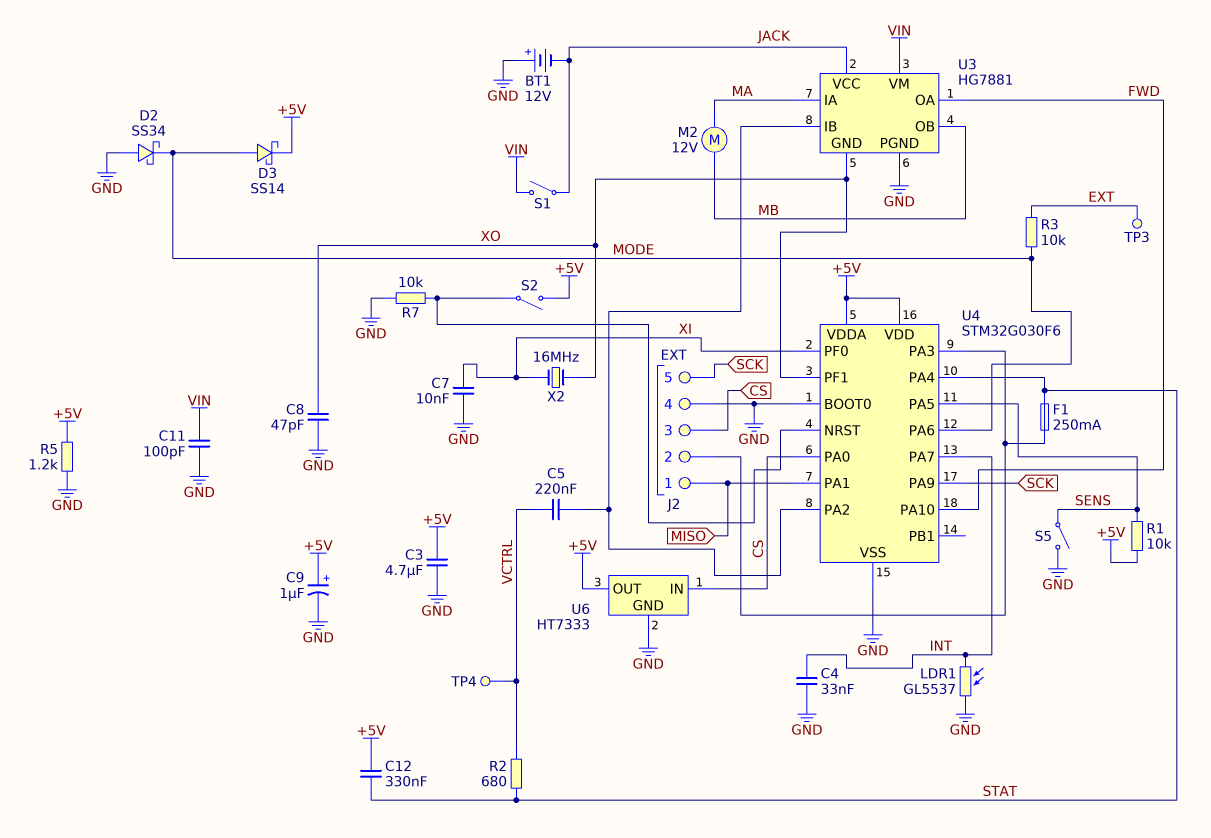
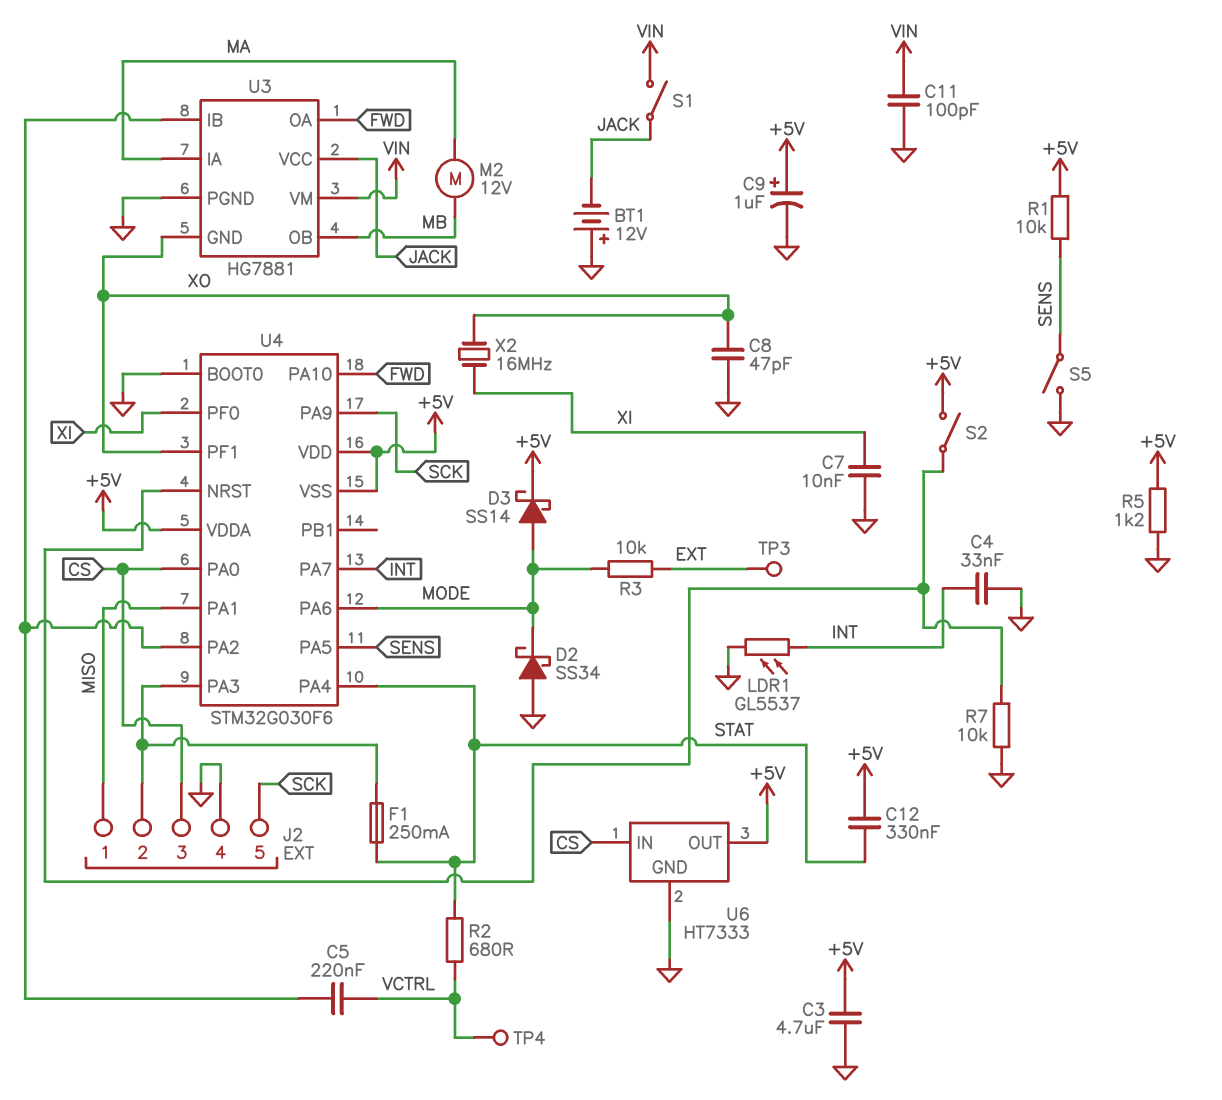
U4 pin VSS: GND -> +5V

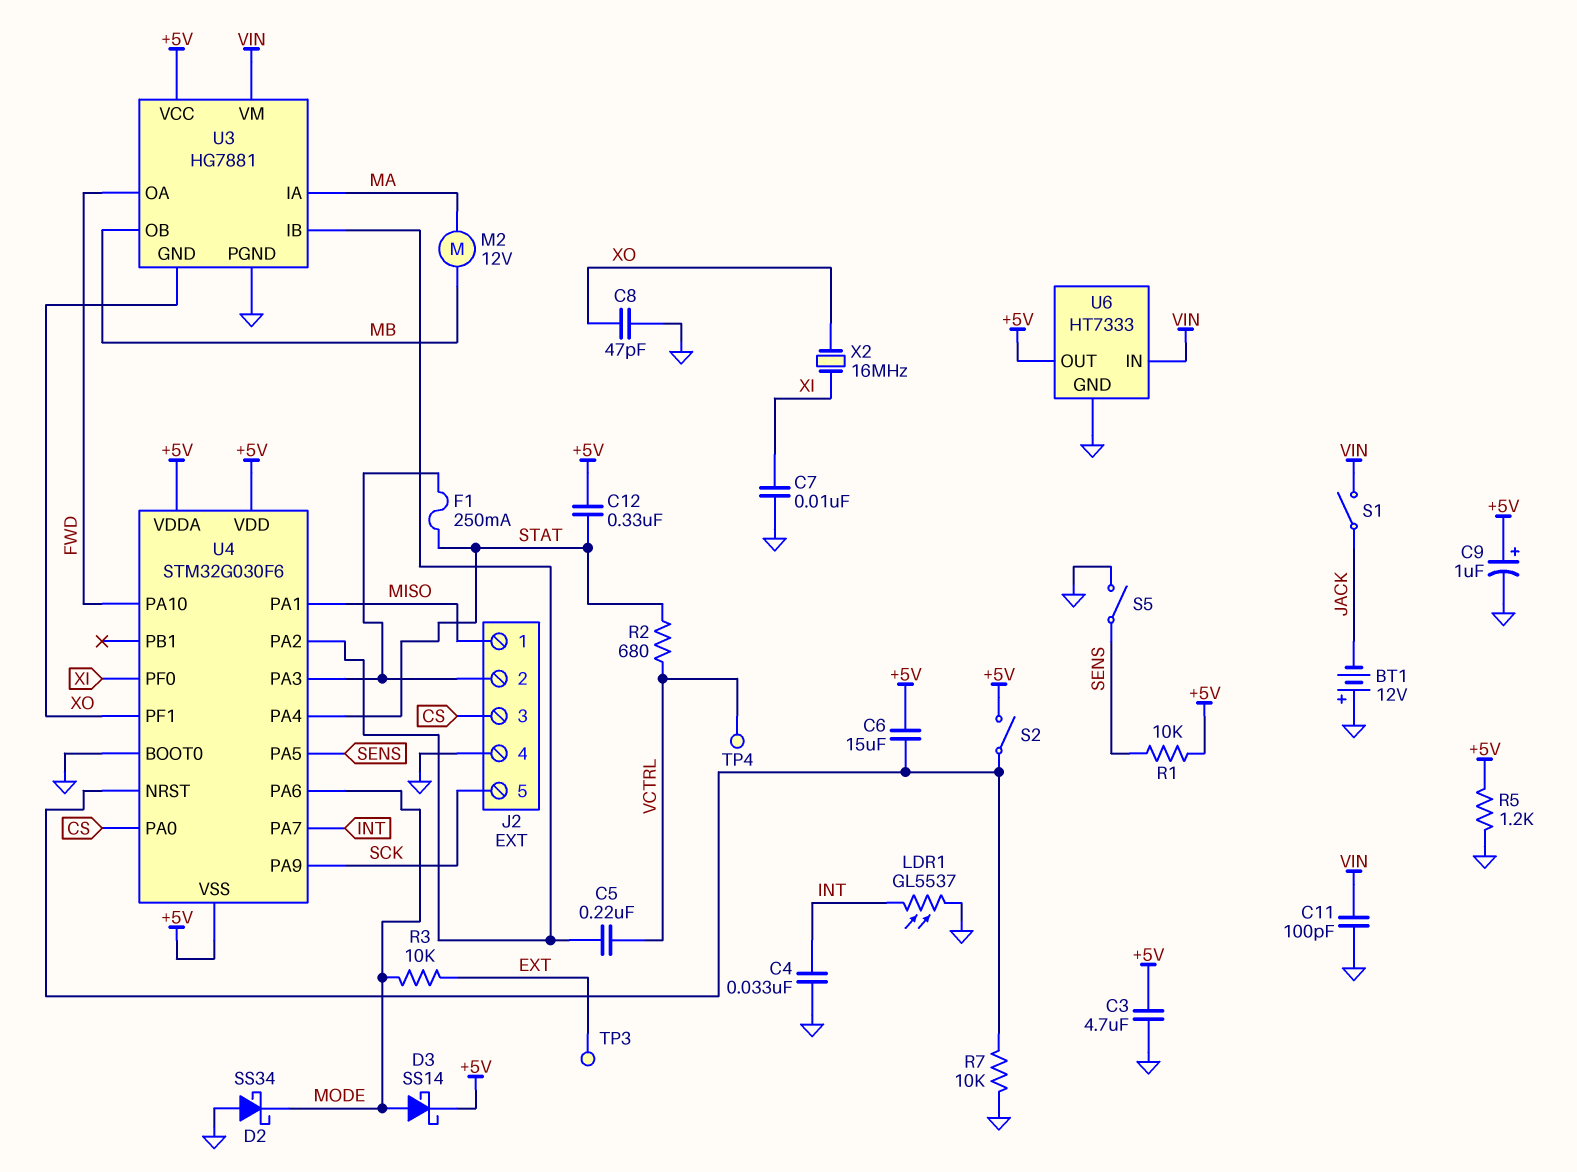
C6: none -> 15uF (+5V, U4/NRST)
U3 pin VCC: JACK -> +5V
U6 pin IN: CS -> VIN

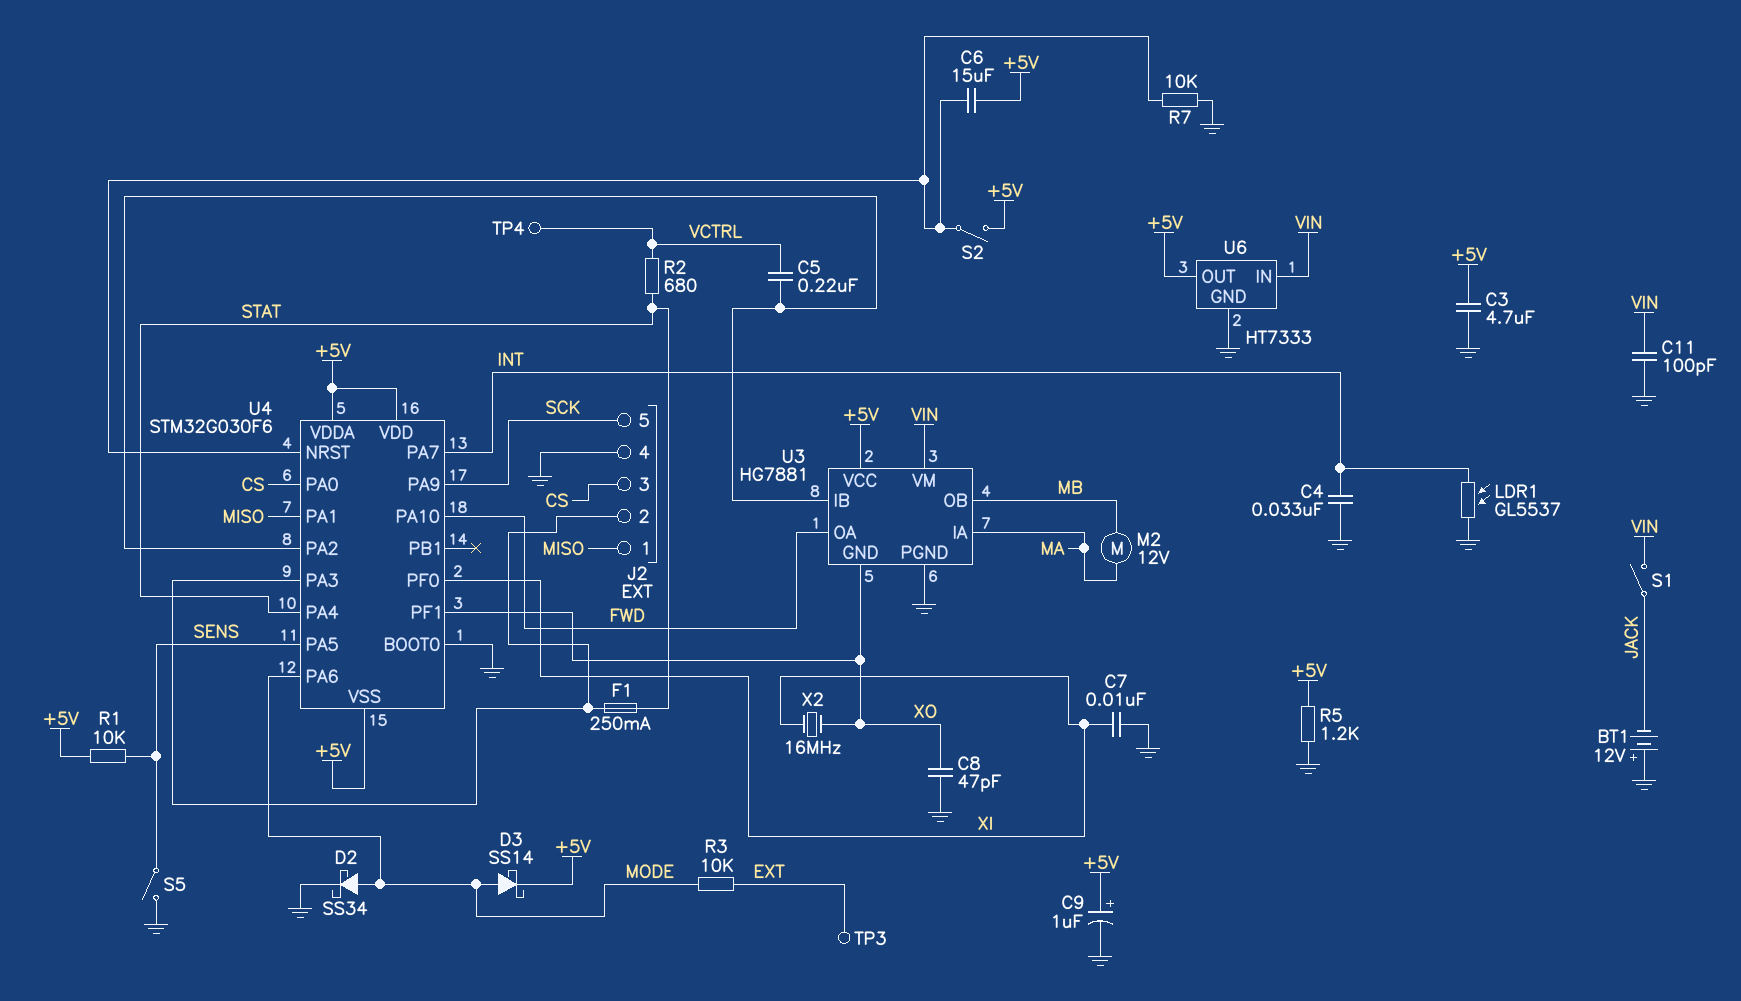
C12: 330nF (+5V, STAT) -> none
D2: schottky SS34 (A GND, K MODE) -> schottky SS34 (A MODE, K GND)

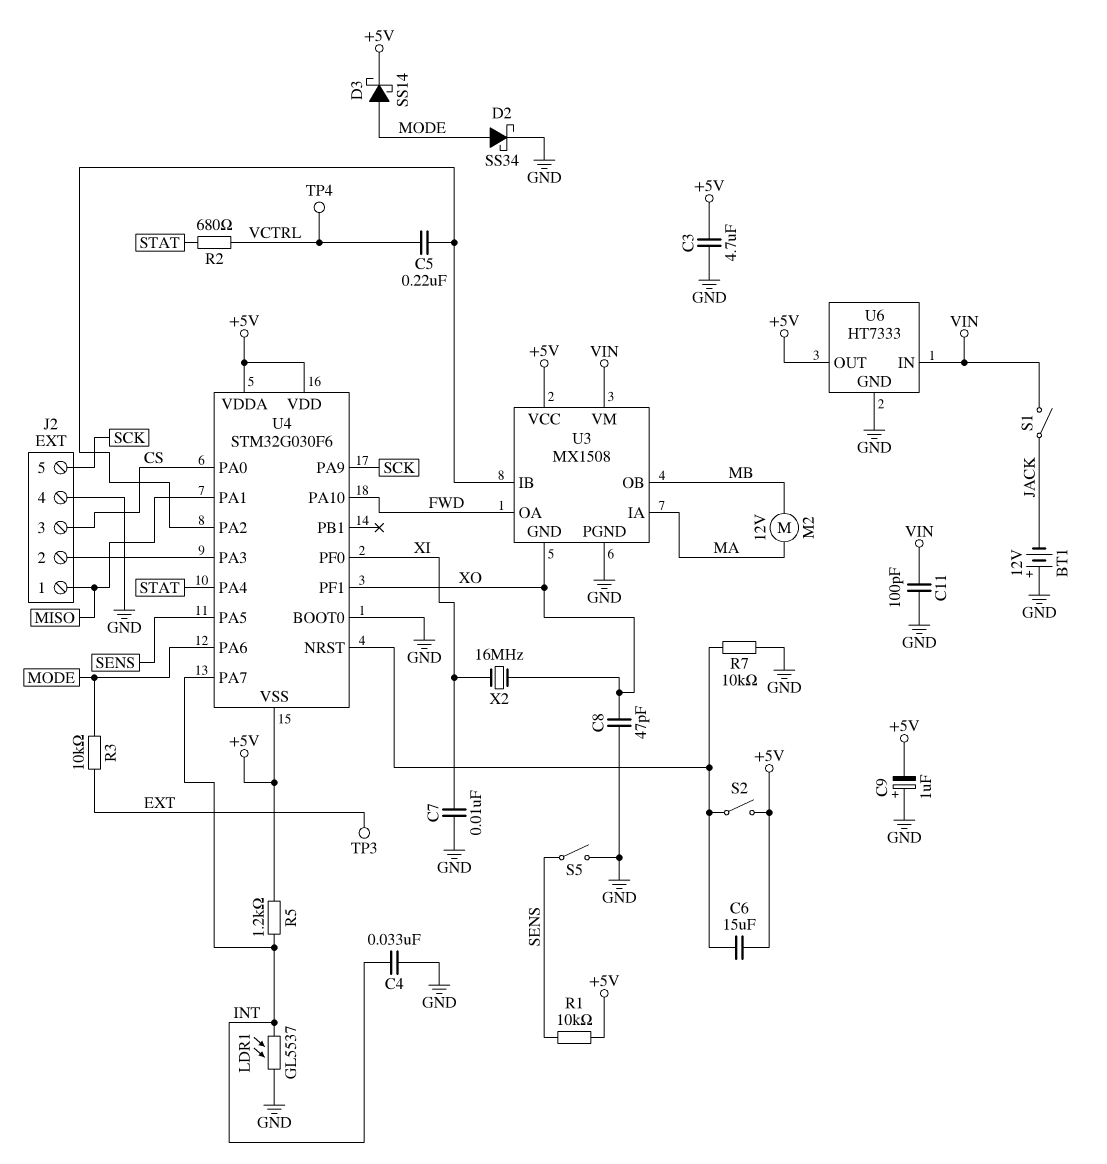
C9: 1uF (plus +5V, minus GND) -> 1uF (plus GND, minus +5V)
F1: 250mA (J2/2, STAT) -> none
R5: 1.2k (+5V, GND) -> 1.2k (+5V, INT)
U3: HG7881 -> MX1508

